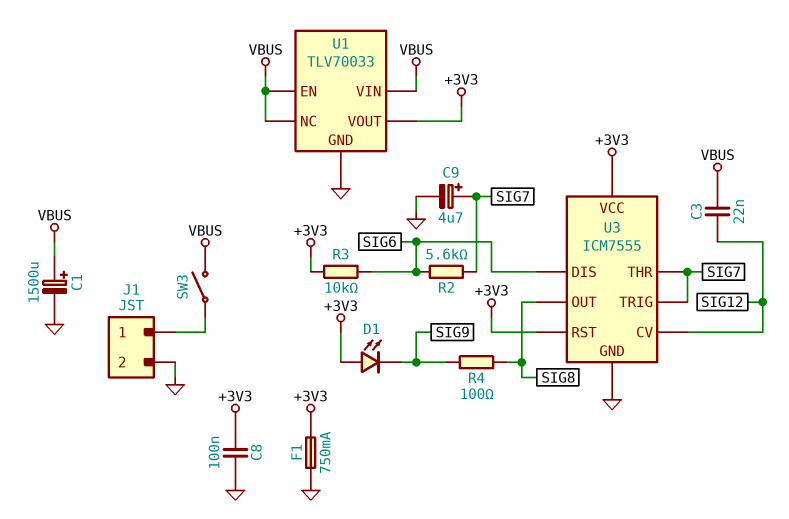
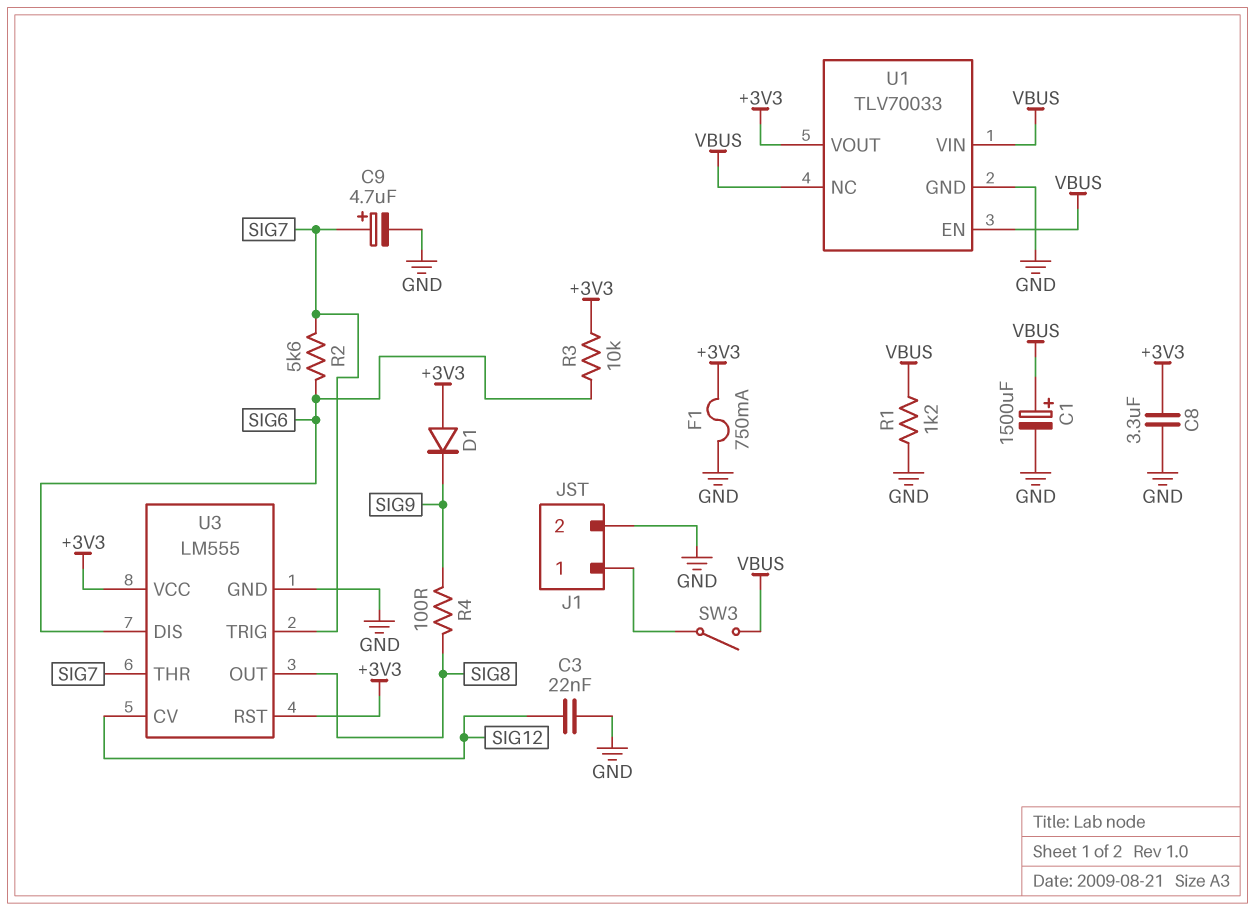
C3: 22nF (SIG12, VBUS) -> 22nF (GND, SIG12)
C8: 100nF (+3V3, GND) -> 3.3uF (+3V3, GND)
D1: LED (A +3V3, K SIG9) -> diode (A +3V3, K SIG9)
R1: none -> 1.2k (GND, VBUS)
U3: ICM7555 -> LM555

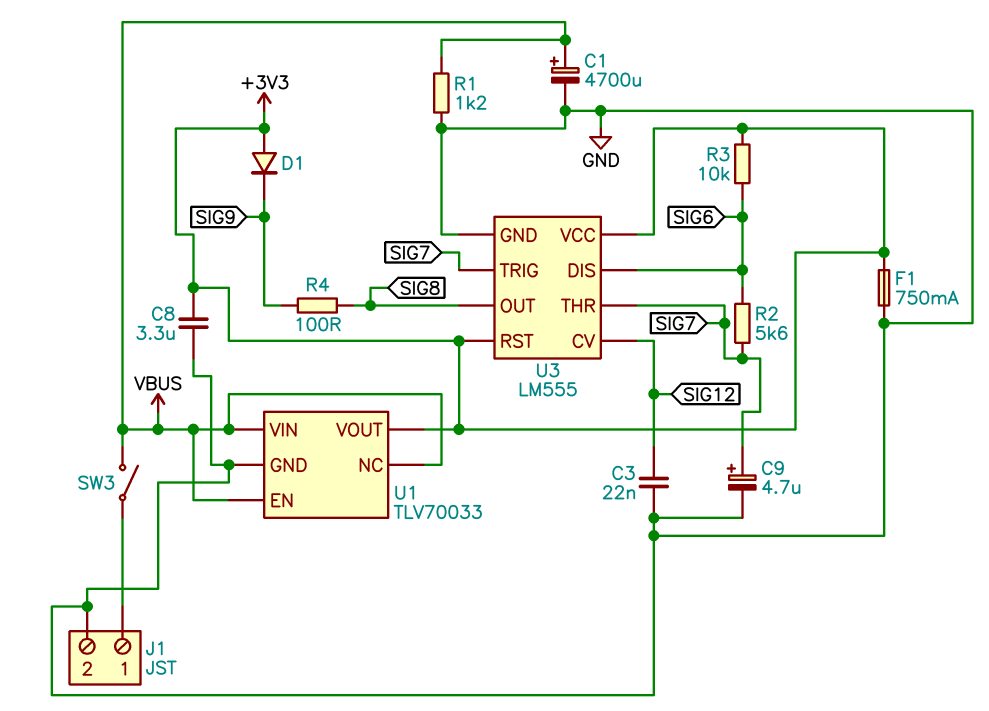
C1: 1500uF (plus VBUS, minus GND) -> 4700uF (plus VBUS, minus GND)

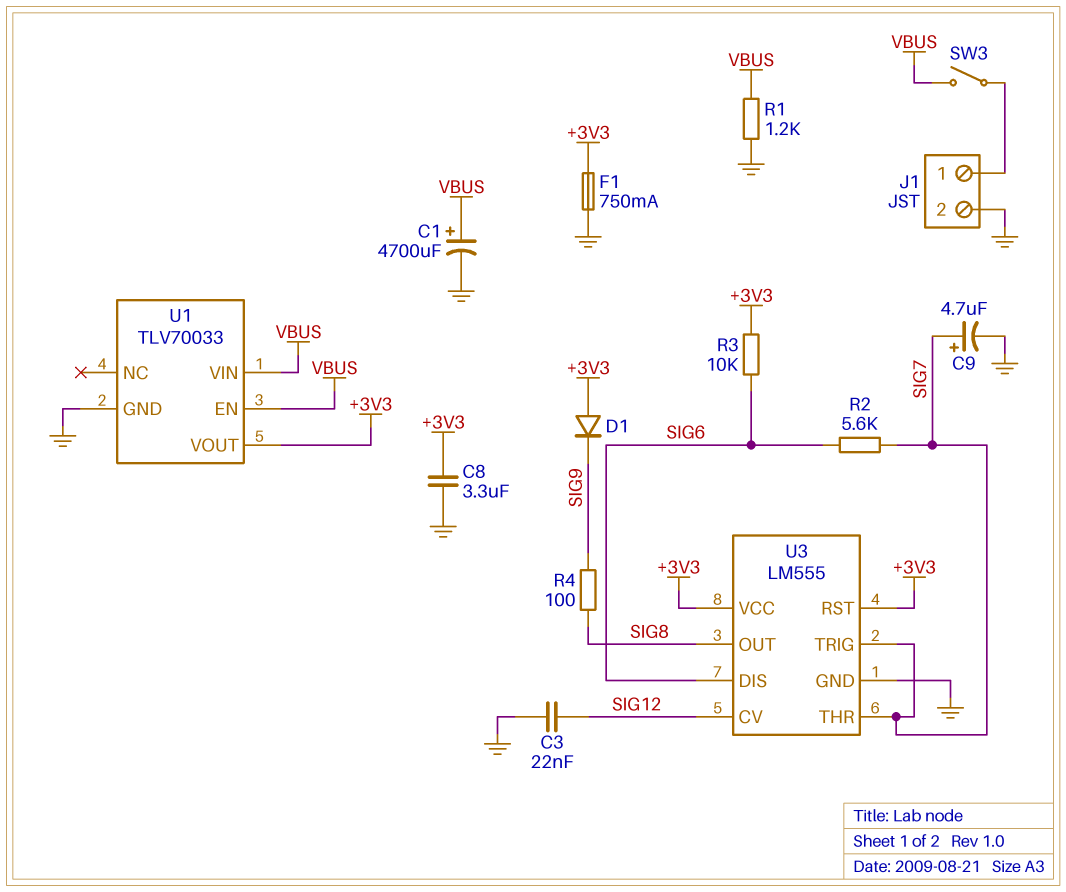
U1 pin NC: VBUS -> none

